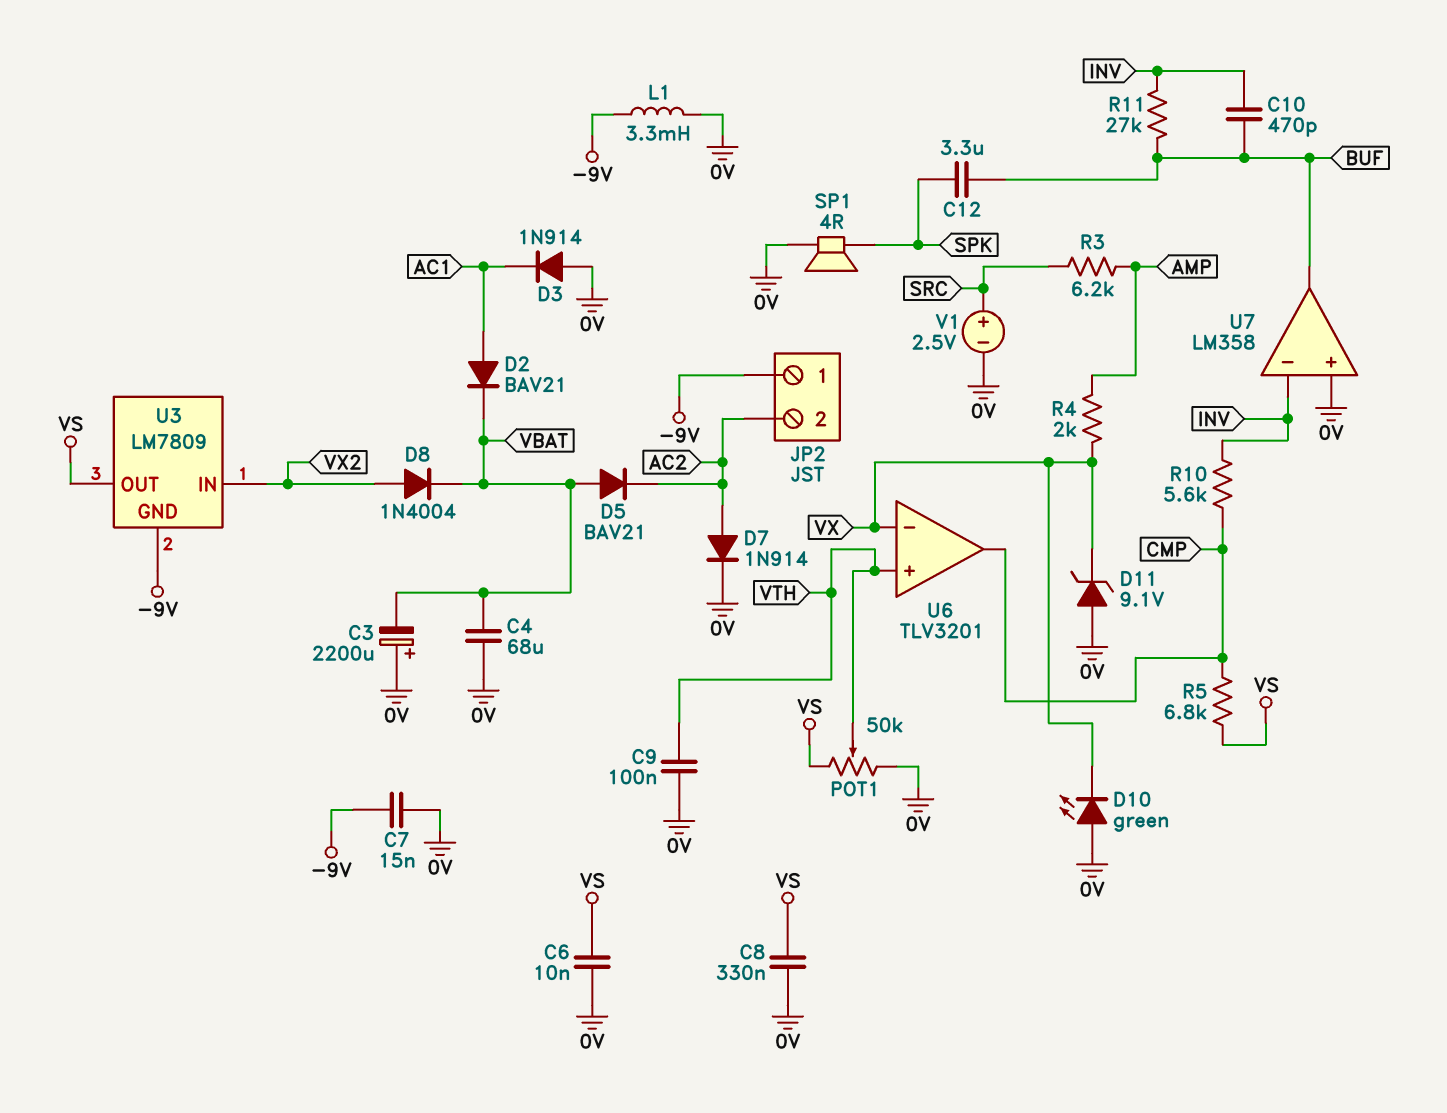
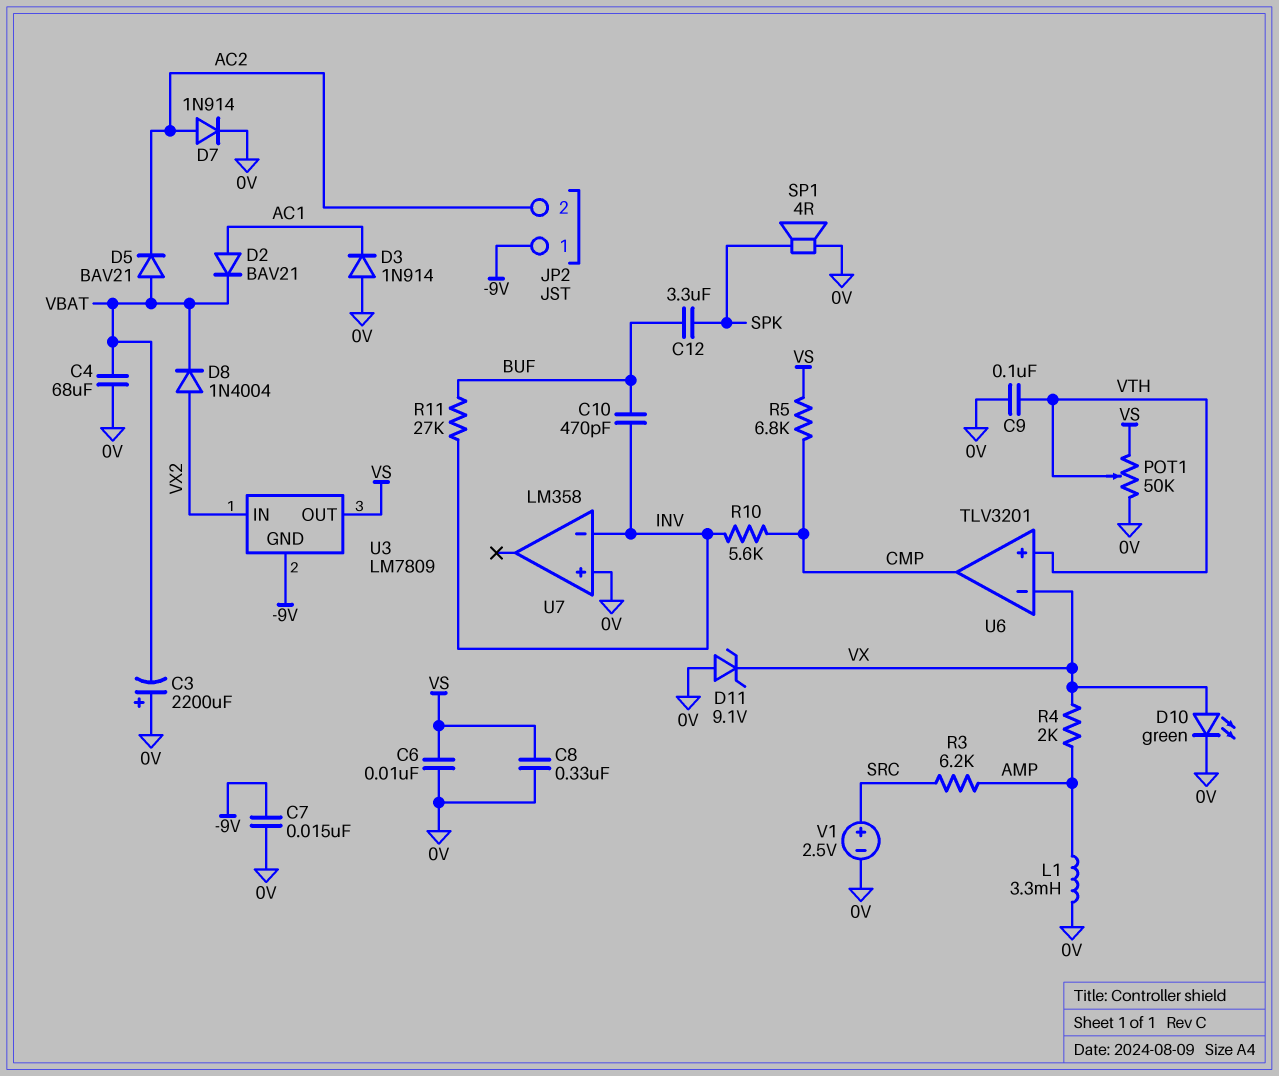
D10: LED green (A 0V, K VX) -> LED green (A VX, K 0V)
L1: 3.3mH (-9V, 0V) -> 3.3mH (0V, AMP)
U7 pin out: BUF -> none

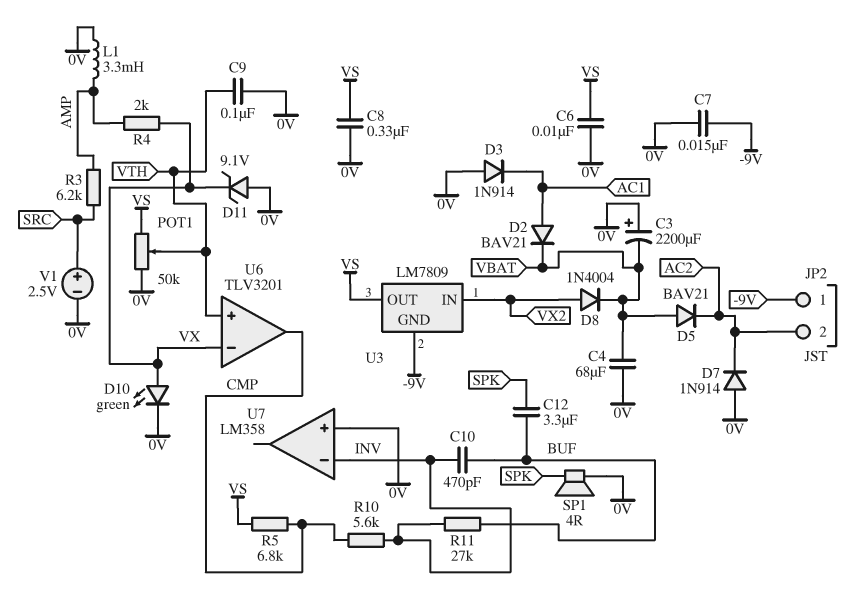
D7: diode 1N914 (A AC2, K 0V) -> diode 1N914 (A 0V, K AC2)

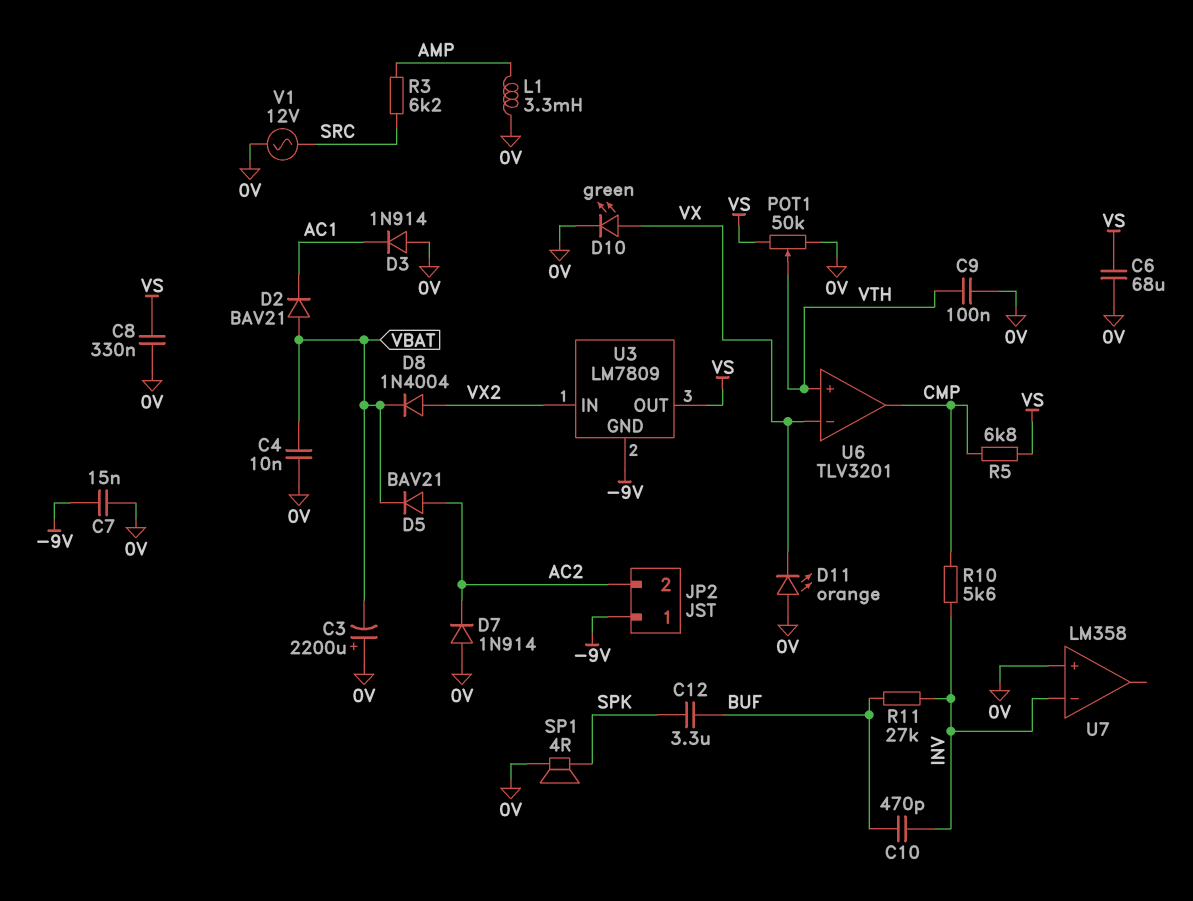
C4: 68uF (0V, VBAT) -> 10nF (0V, VBAT)
C6: 10nF (0V, VS) -> 68uF (0V, VS)
D2: diode BAV21 (A AC1, K VBAT) -> diode BAV21 (A VBAT, K AC1)
D5: diode BAV21 (A VBAT, K AC2) -> diode BAV21 (A AC2, K VBAT)
D11: zener 9.1V (A 0V, K VX) -> LED orange (A 0V, K VX)
R4: 2k (AMP, VX) -> none
V1: 2.5V (plus SRC, minus 0V) -> AC 12V (0V, SRC)

